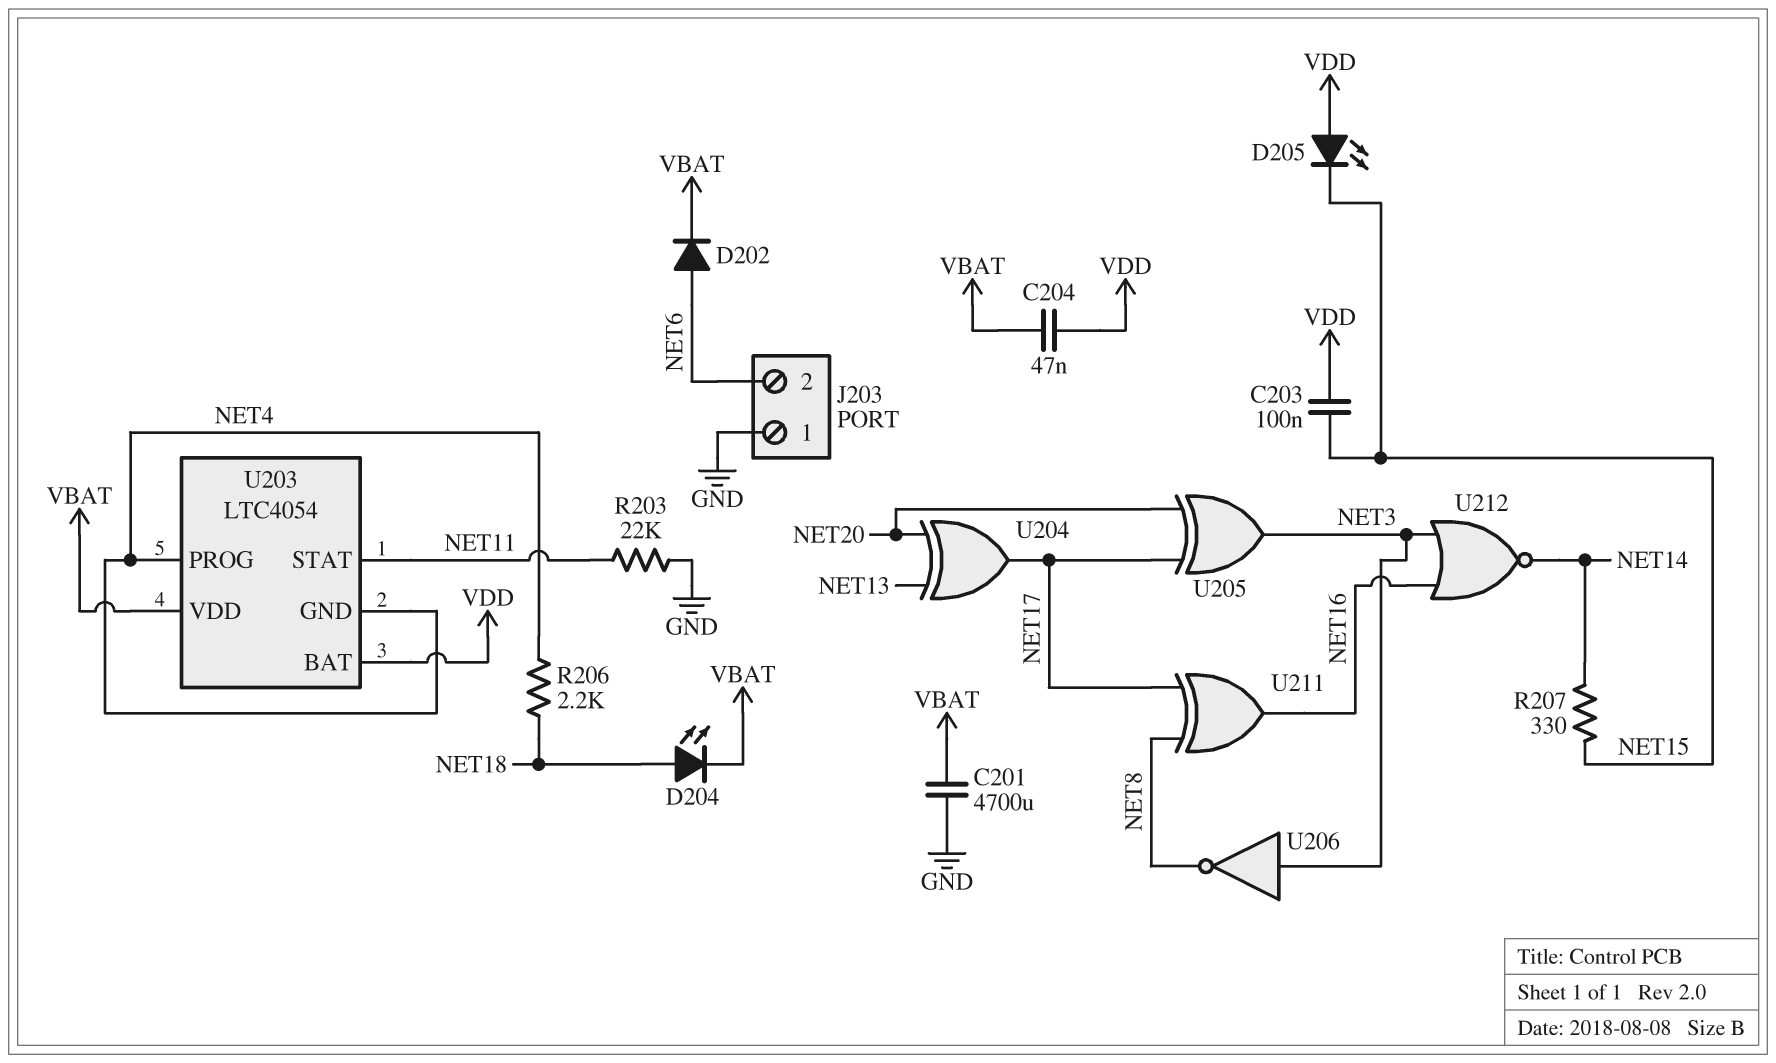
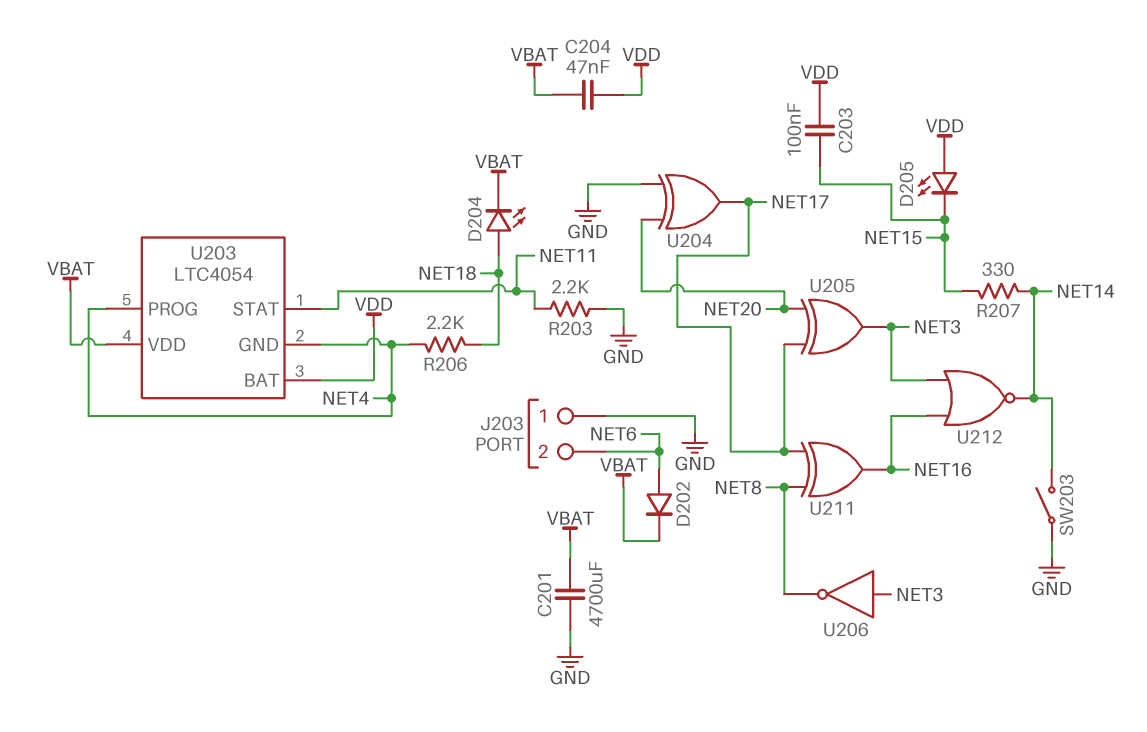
R203: 22k (GND, NET11) -> 2.2k (GND, NET11)
SW203: none -> switch (GND, NET14)
U204: XOR (in NET13, in NET20, out NET17) -> XOR (in GND, in NET20, out NET17)

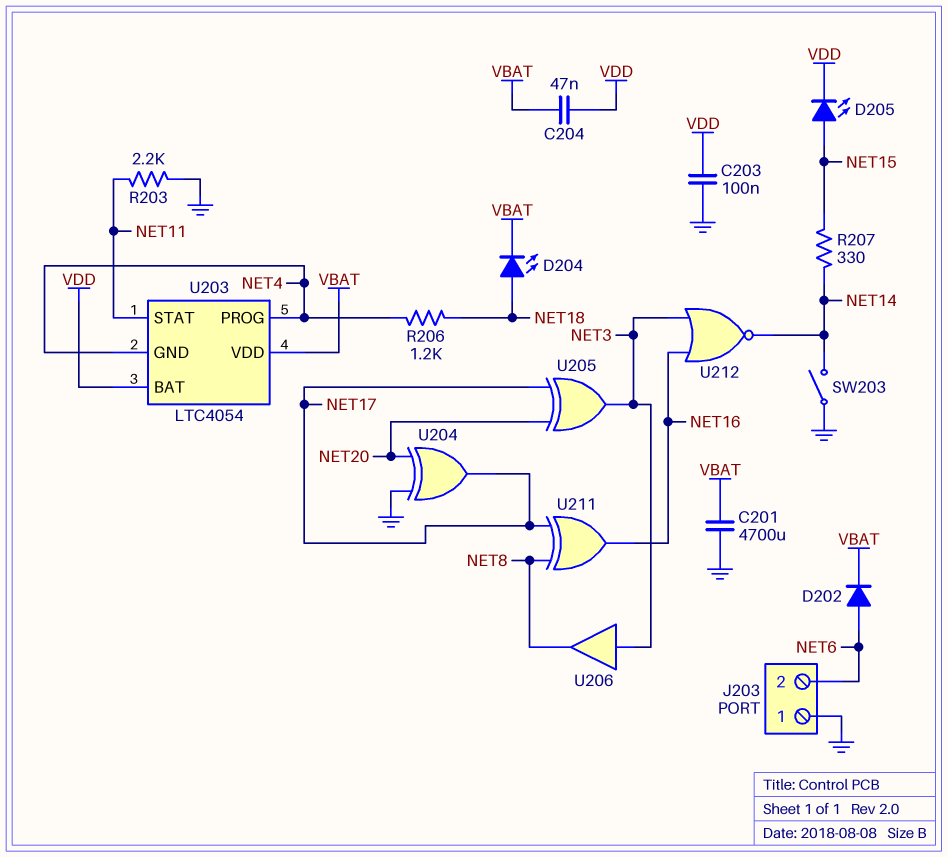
C203: 100nF (NET15, VDD) -> 100nF (GND, VDD)
D205: LED (A VDD, K NET15) -> LED (A NET15, K VDD)
R206: 2.2k (NET4, NET18) -> 1.2k (NET4, NET18)
U206: NOT (in NET3, out NET8) -> buffer (in NET3, out NET8)

